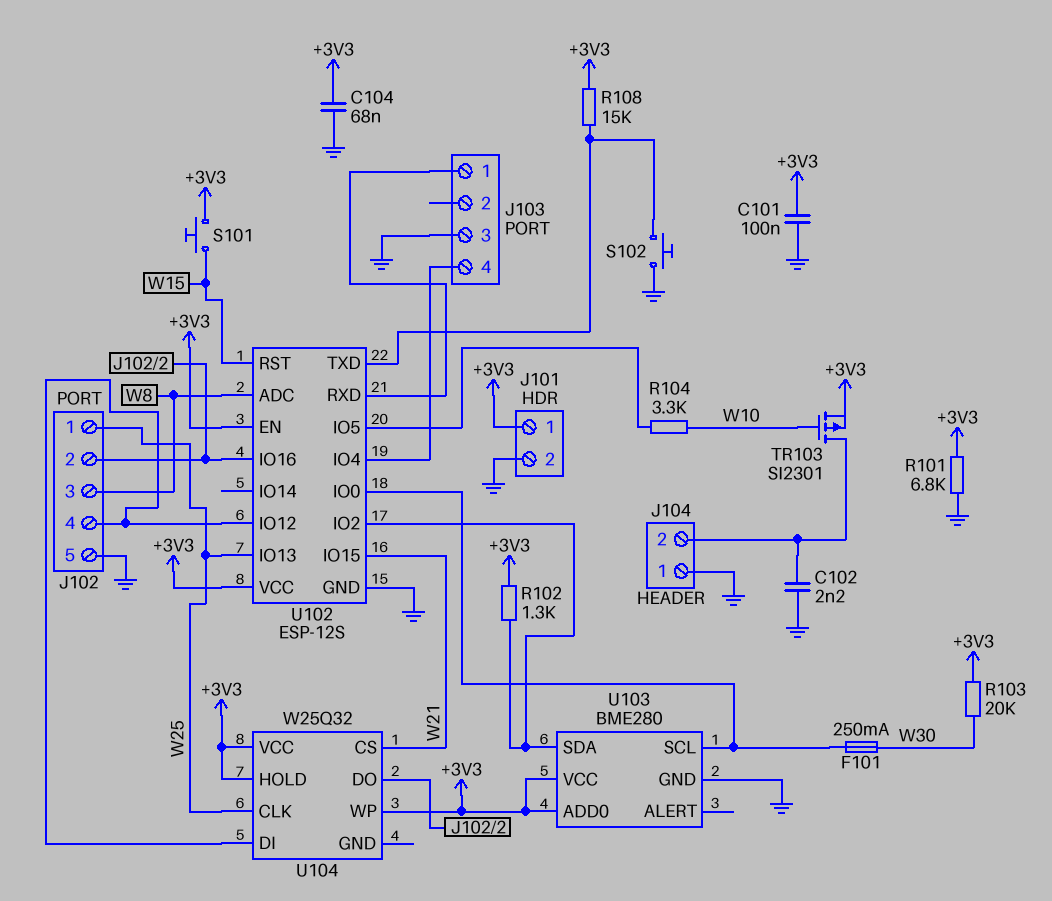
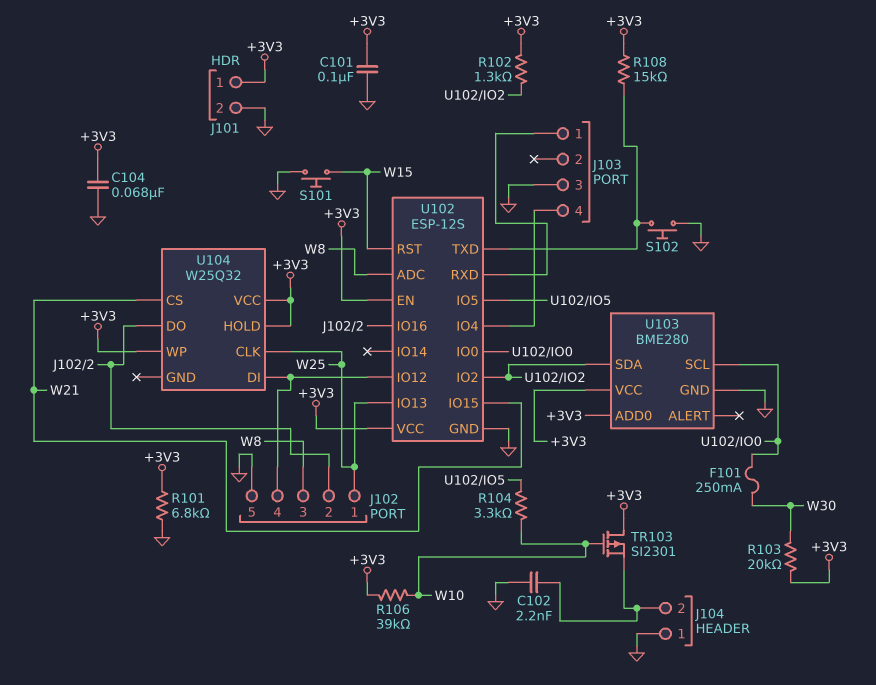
R106: none -> 39k (+3V3, W10)
S101: button (+3V3, W15) -> button (GND, W15)
TR103: PMOS SI2301 (G W10, D J104/2, S +3V3) -> PMOS SI2301 (G W10, D +3V3, S J104/2)

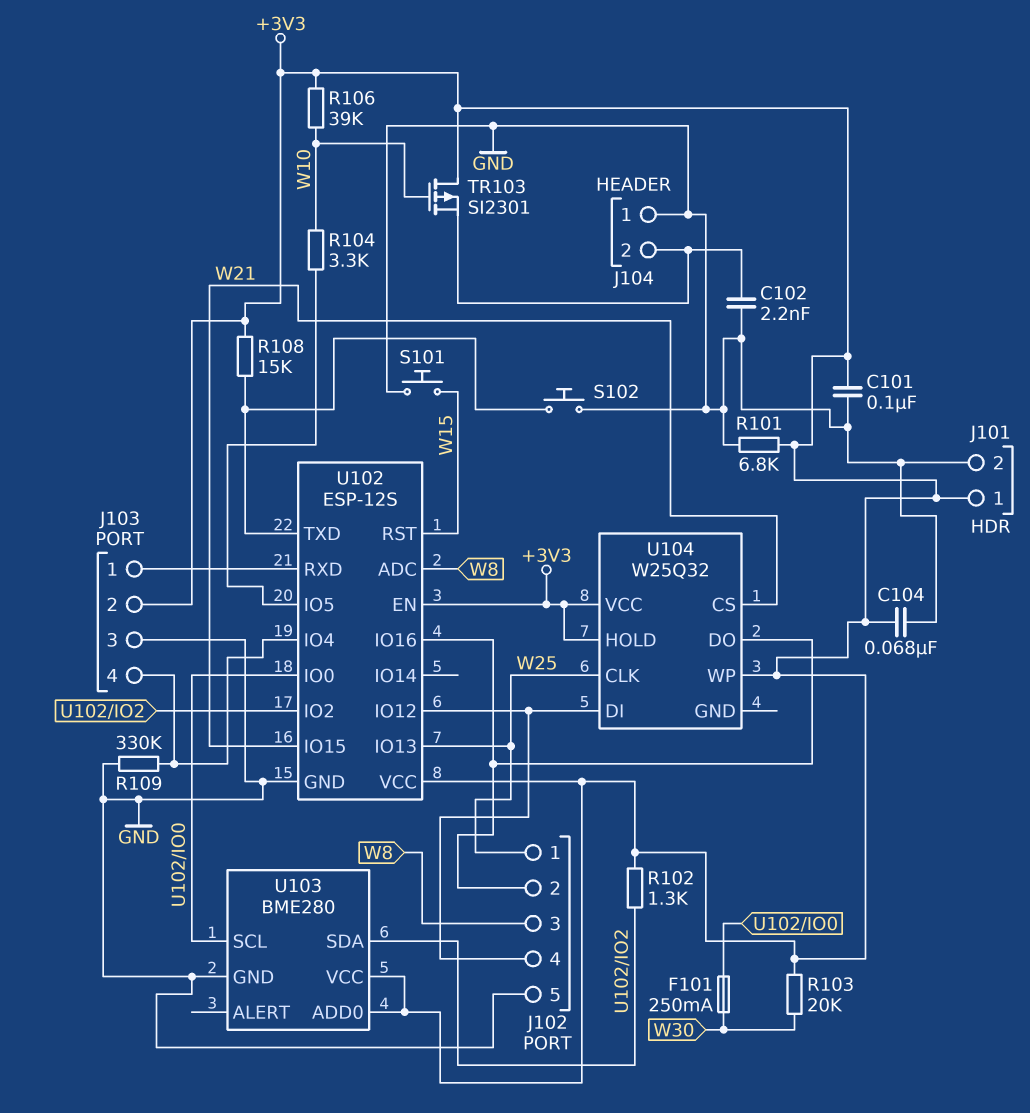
J103 pin 2: none -> +3V3
R109: none -> 330k (GND, J103/4)

